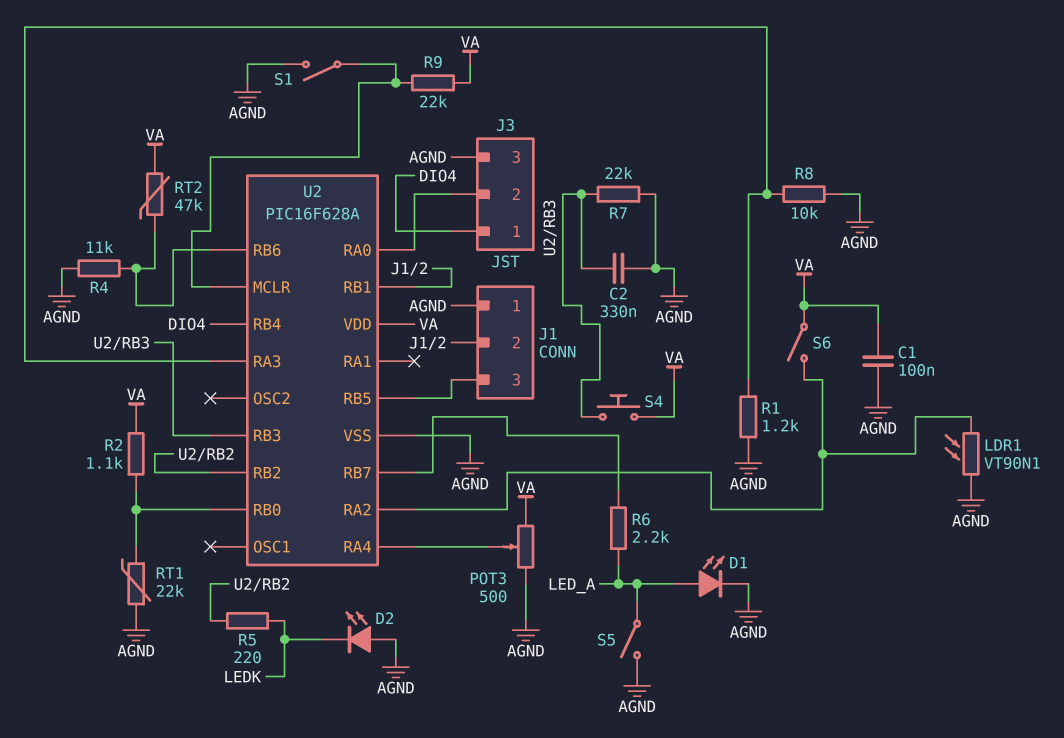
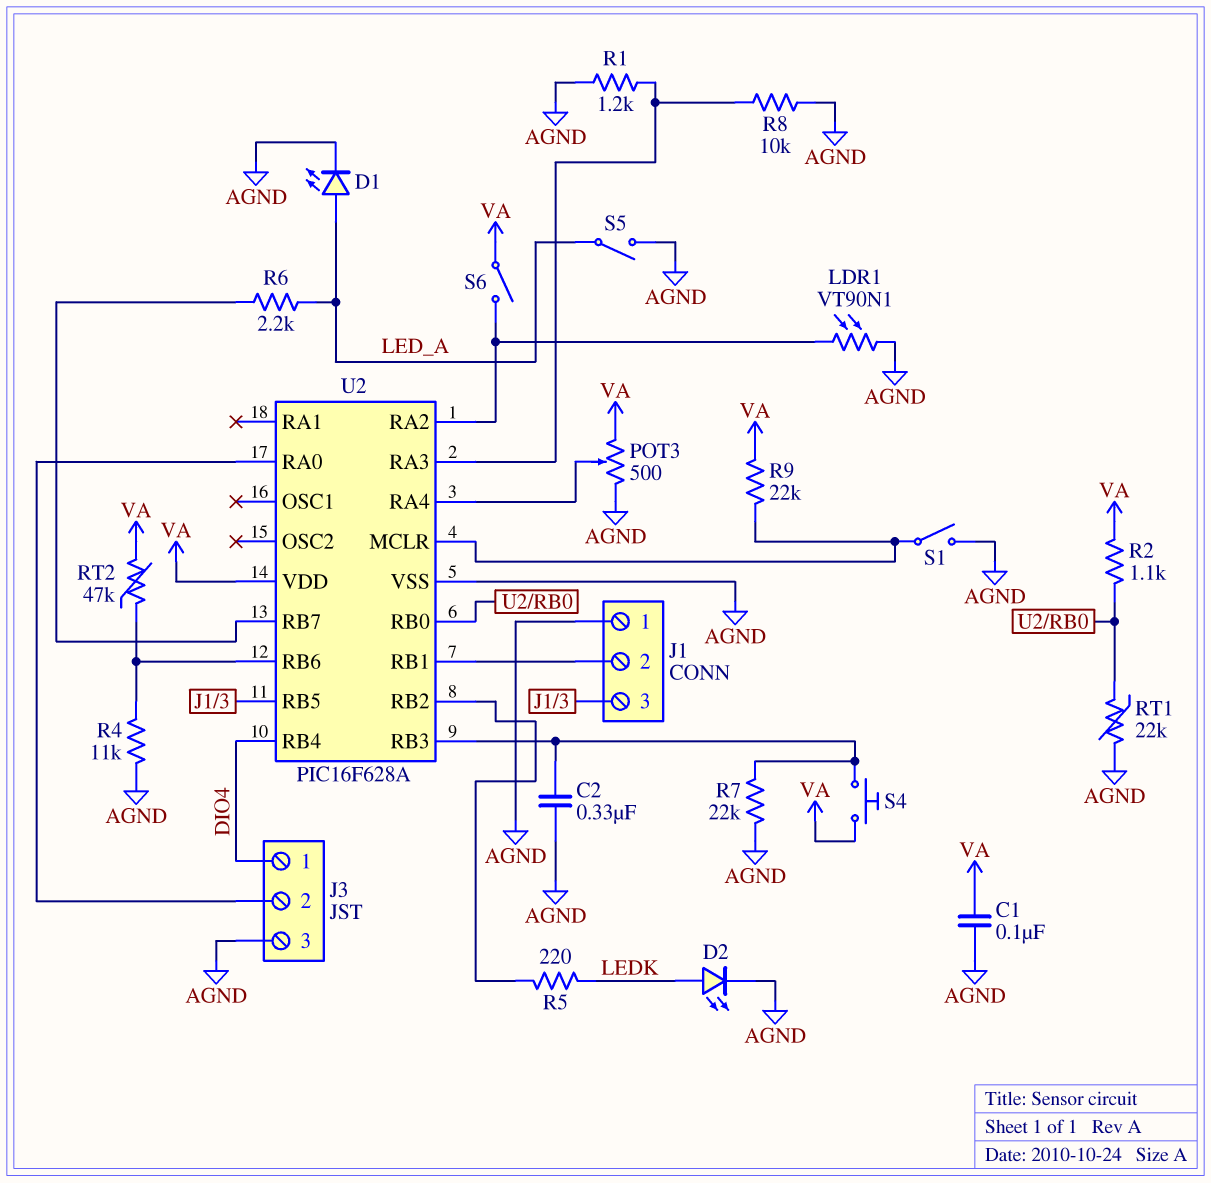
D2: LED (A AGND, K LEDK) -> LED (A LEDK, K AGND)

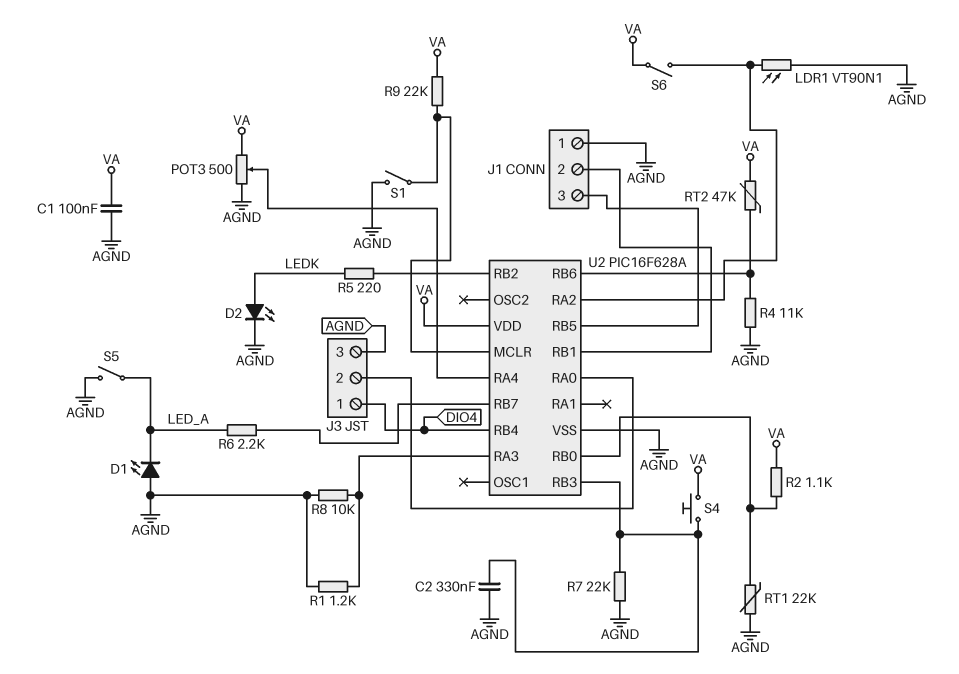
D1: LED (A LED_A, K AGND) -> LED (A AGND, K LED_A)

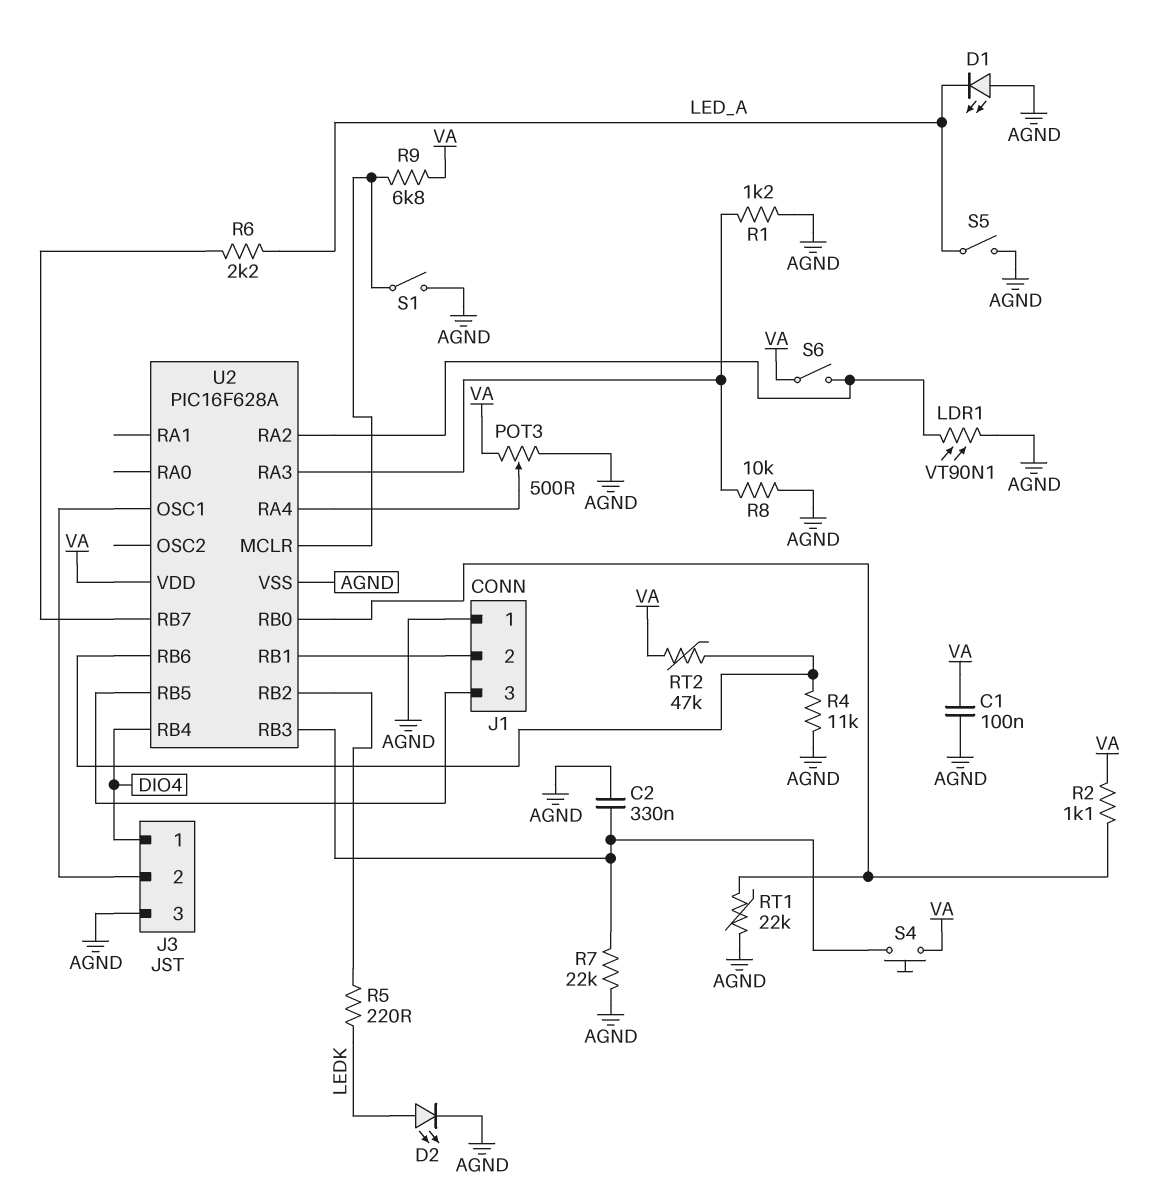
R9: 22k (U2/MCLR, VA) -> 6.8k (U2/MCLR, VA)
U2 pin OSC1: none -> J3/2
U2 pin RA0: J3/2 -> none

